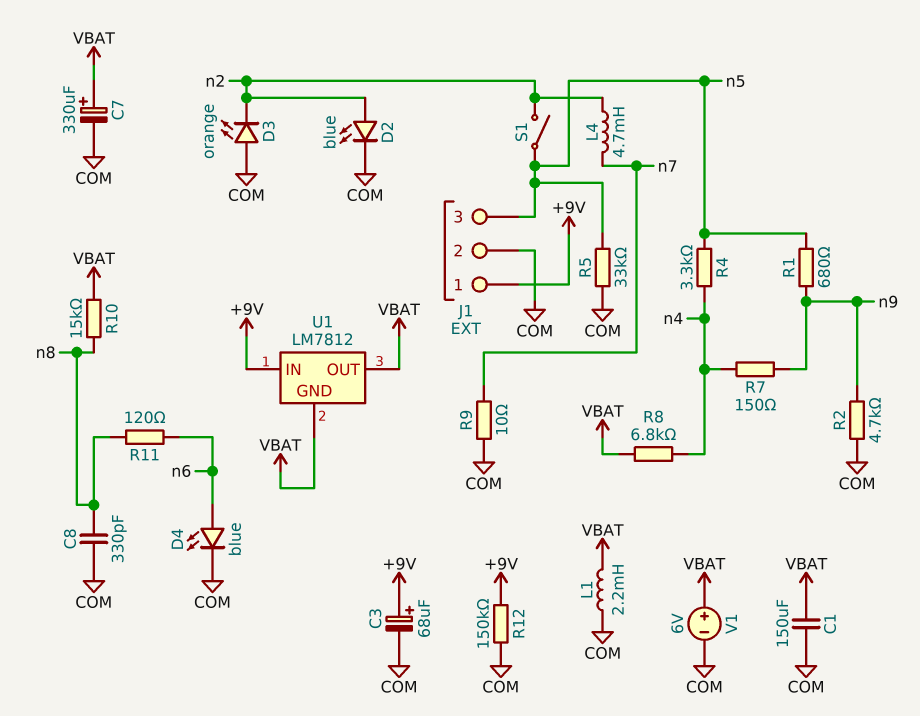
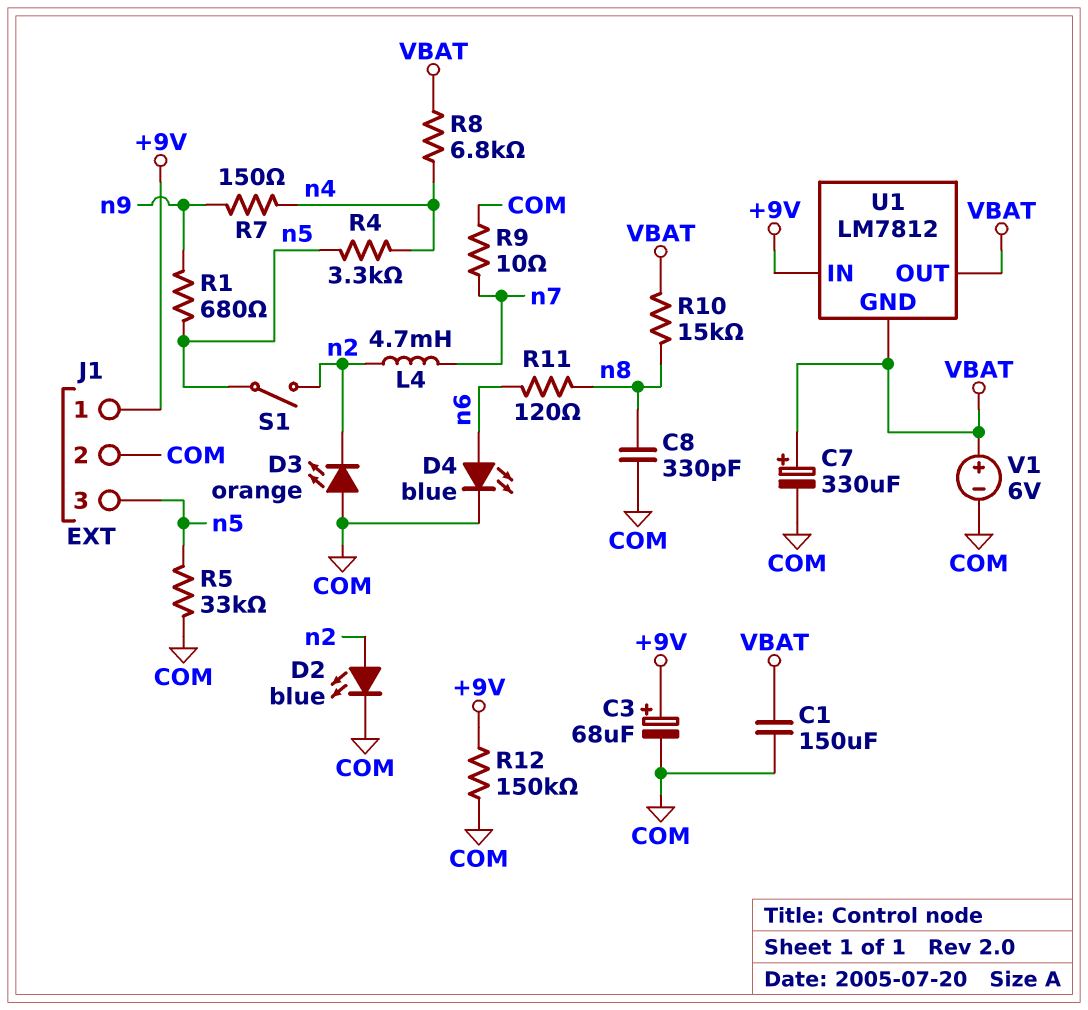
L1: 2.2mH (COM, VBAT) -> none
R2: 4.7k (COM, n9) -> none

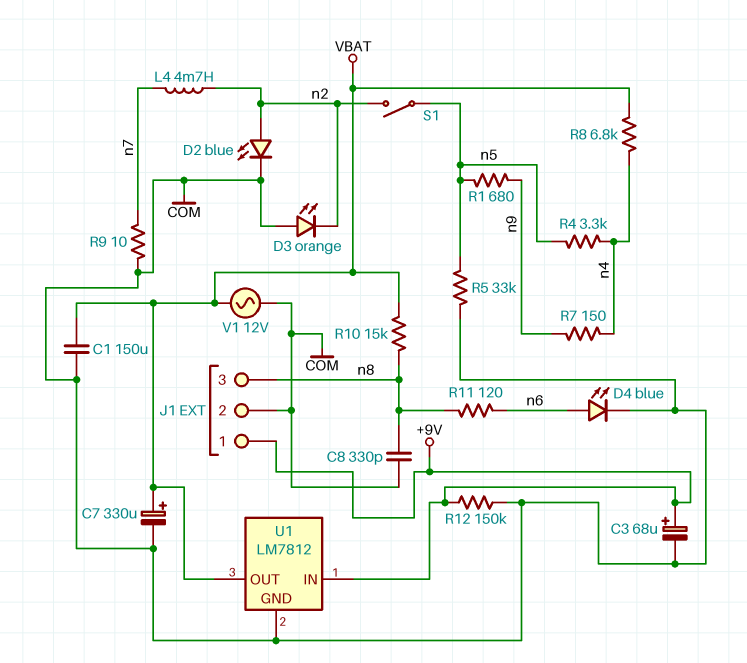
J1 pin 3: n5 -> n8
U1 pin GND: VBAT -> COM
V1: 6V (plus VBAT, minus COM) -> AC 12V (COM, VBAT)

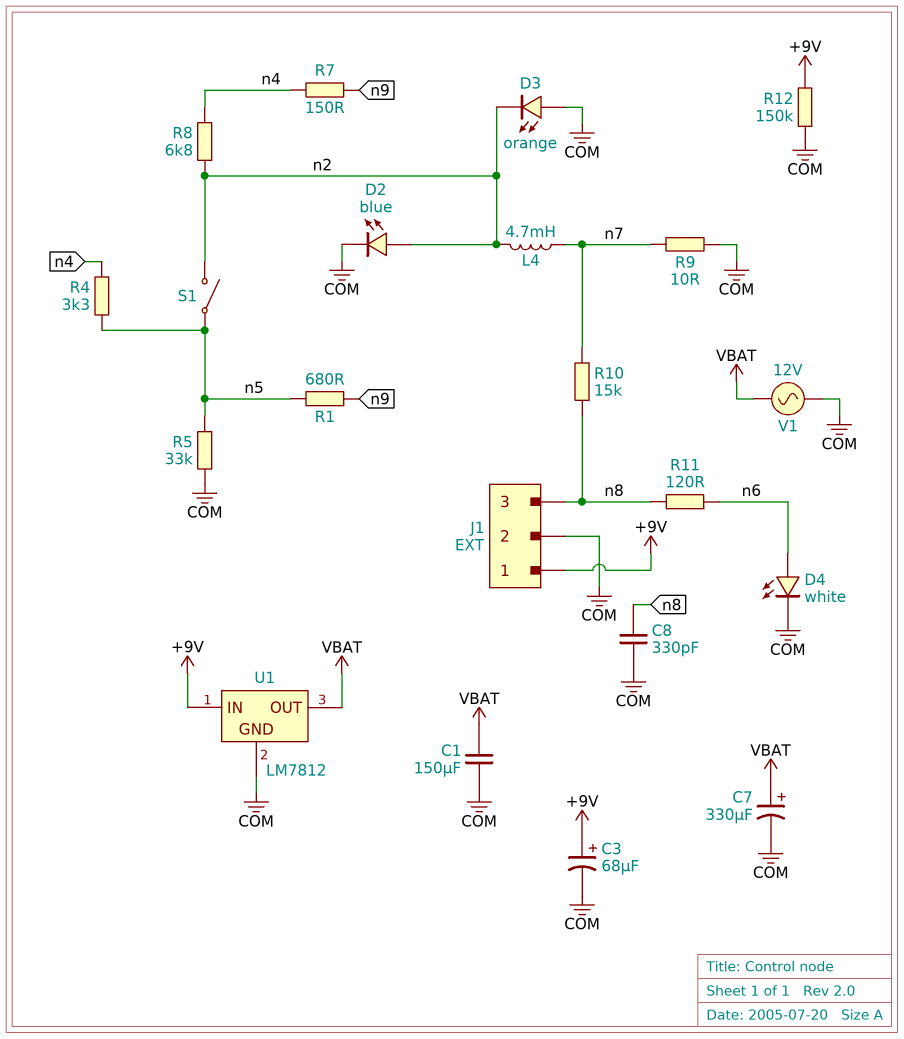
D4: LED blue (A n6, K COM) -> LED white (A n6, K COM)
R8: 6.8k (VBAT, n4) -> 6.8k (n2, n4)
R10: 15k (VBAT, n8) -> 15k (n7, n8)

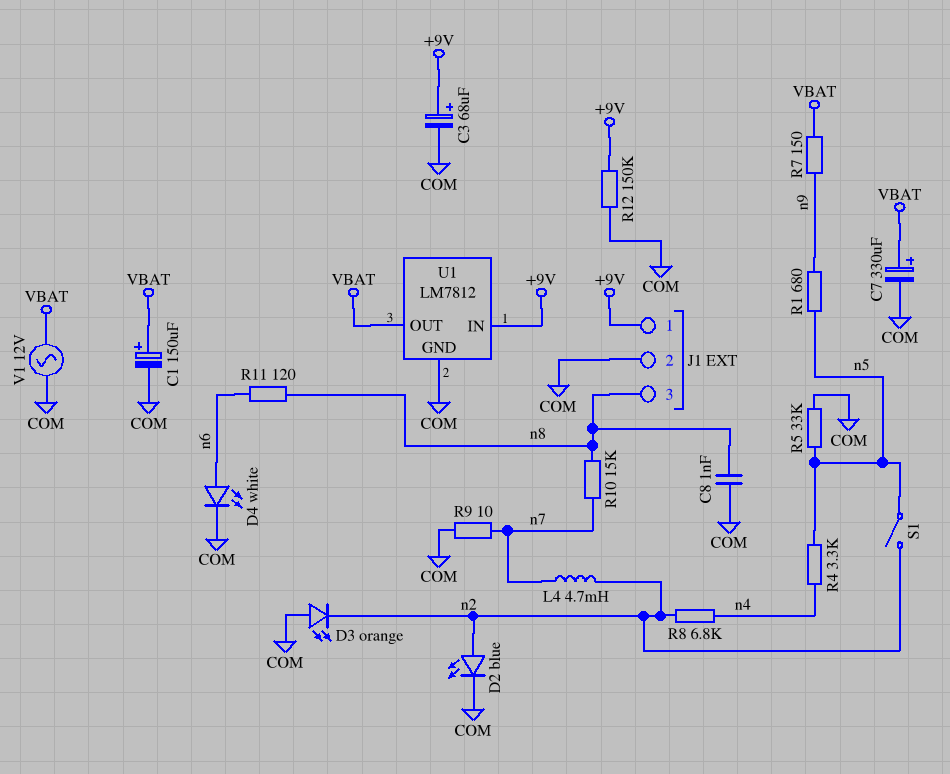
C1: 150uF (COM, VBAT) -> 150uF (plus VBAT, minus COM)
C8: 330pF (COM, n8) -> 1nF (COM, n8)
R7: 150 (n4, n9) -> 150 (VBAT, n9)

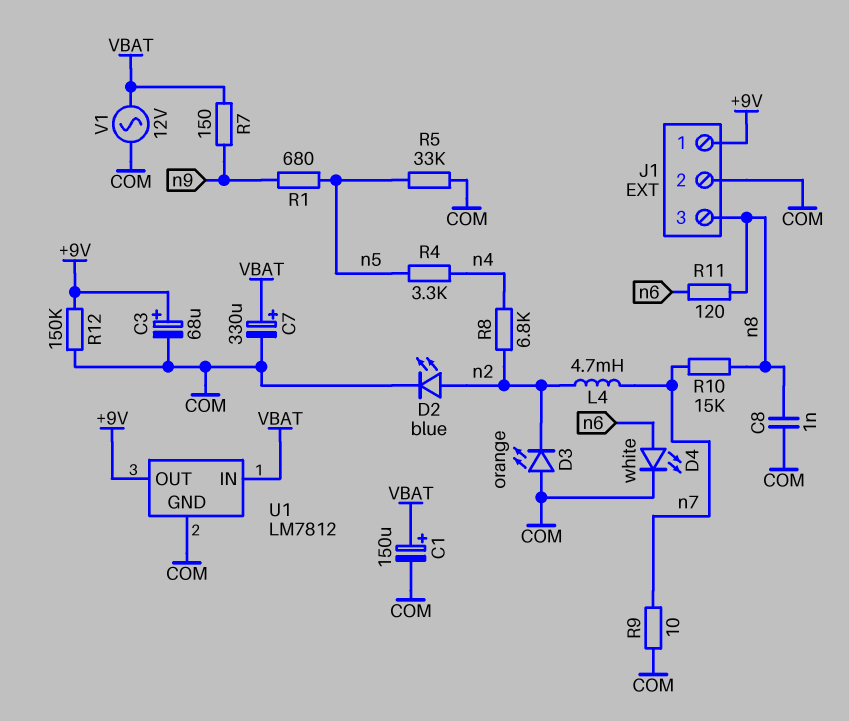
S1: switch (n2, n5) -> none
U1 pin IN: +9V -> VBAT
U1 pin OUT: VBAT -> +9V

